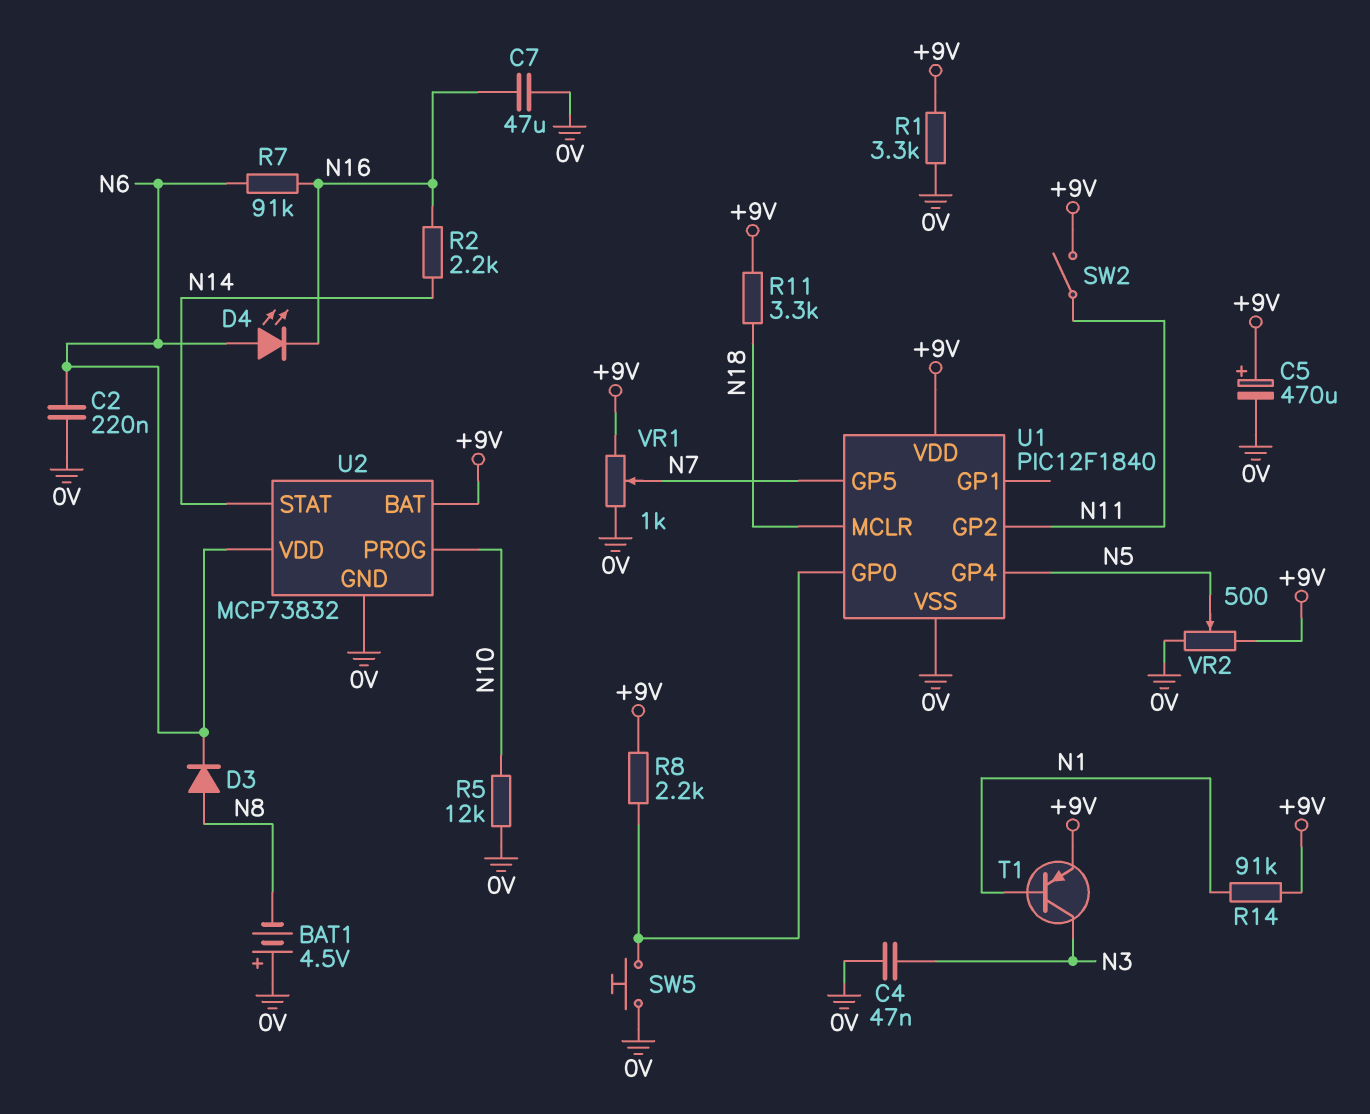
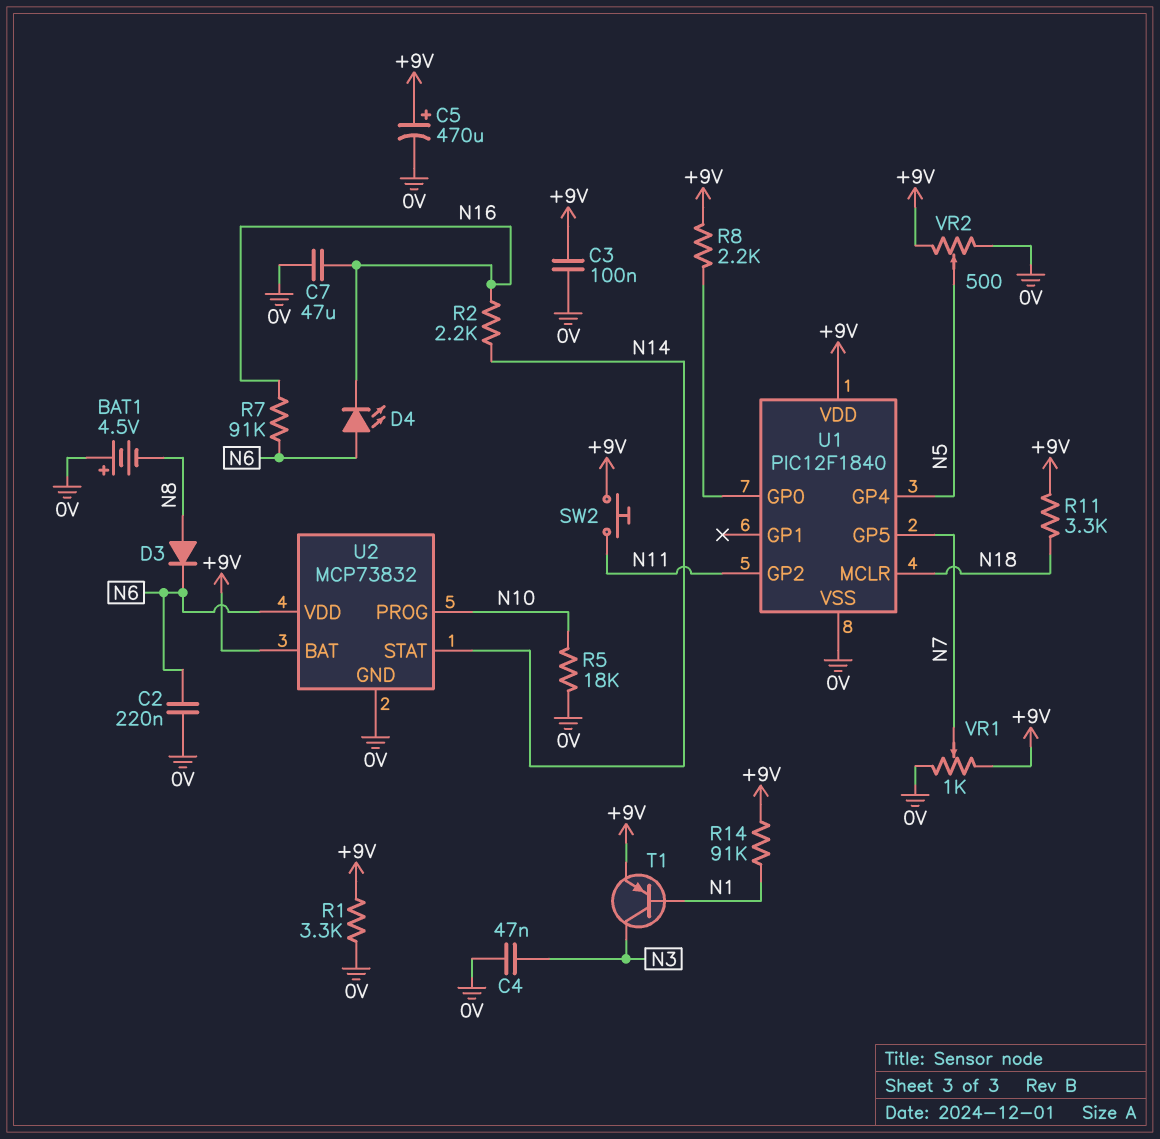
C3: none -> 100nF (+9V, 0V)
R5: 12k (0V, N10) -> 18k (0V, N10)
SW2: switch (+9V, N11) -> button (+9V, N11)
SW5: button (0V, U1/GP0) -> none

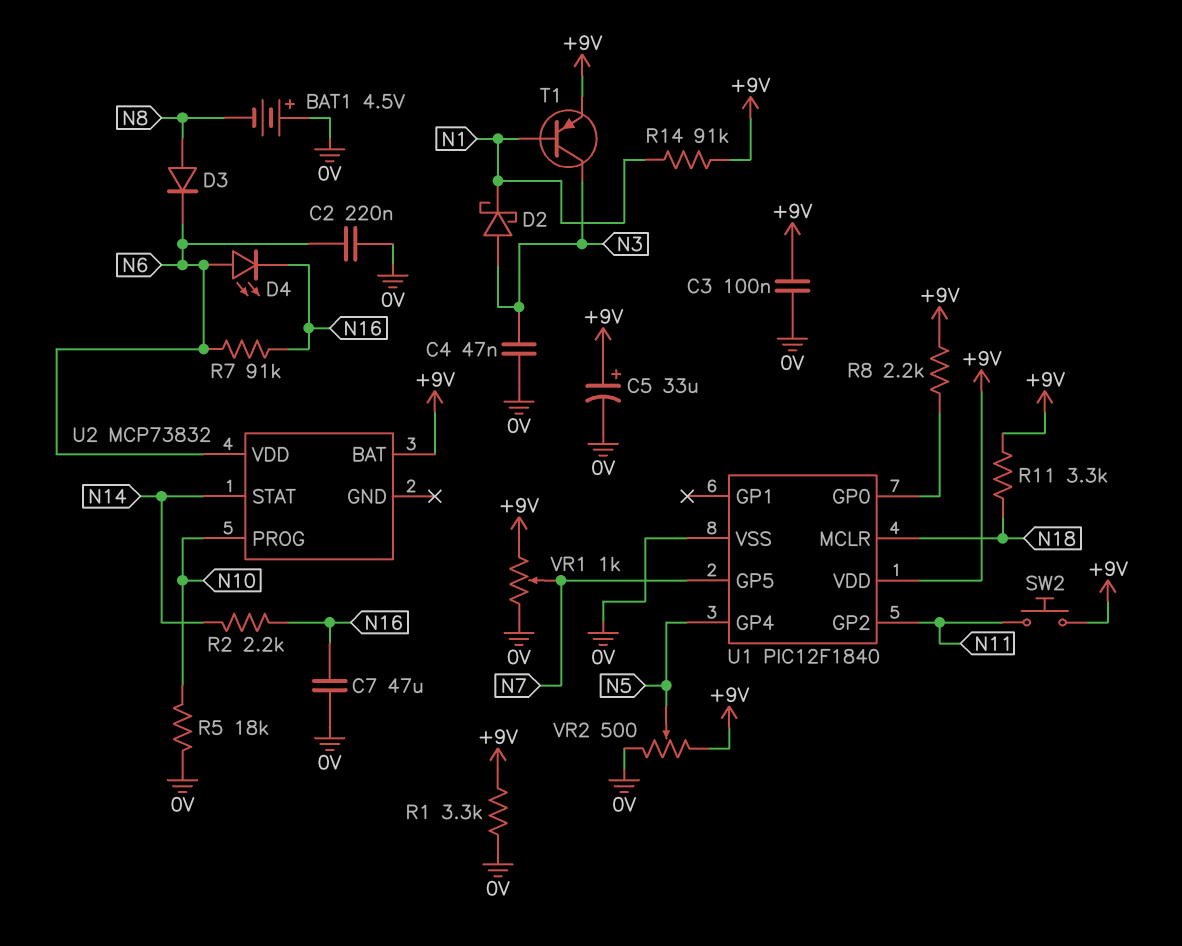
C5: 470uF (plus +9V, minus 0V) -> 33uF (plus +9V, minus 0V)
D2: none -> schottky (A N3, K N1)
U2 pin GND: 0V -> none

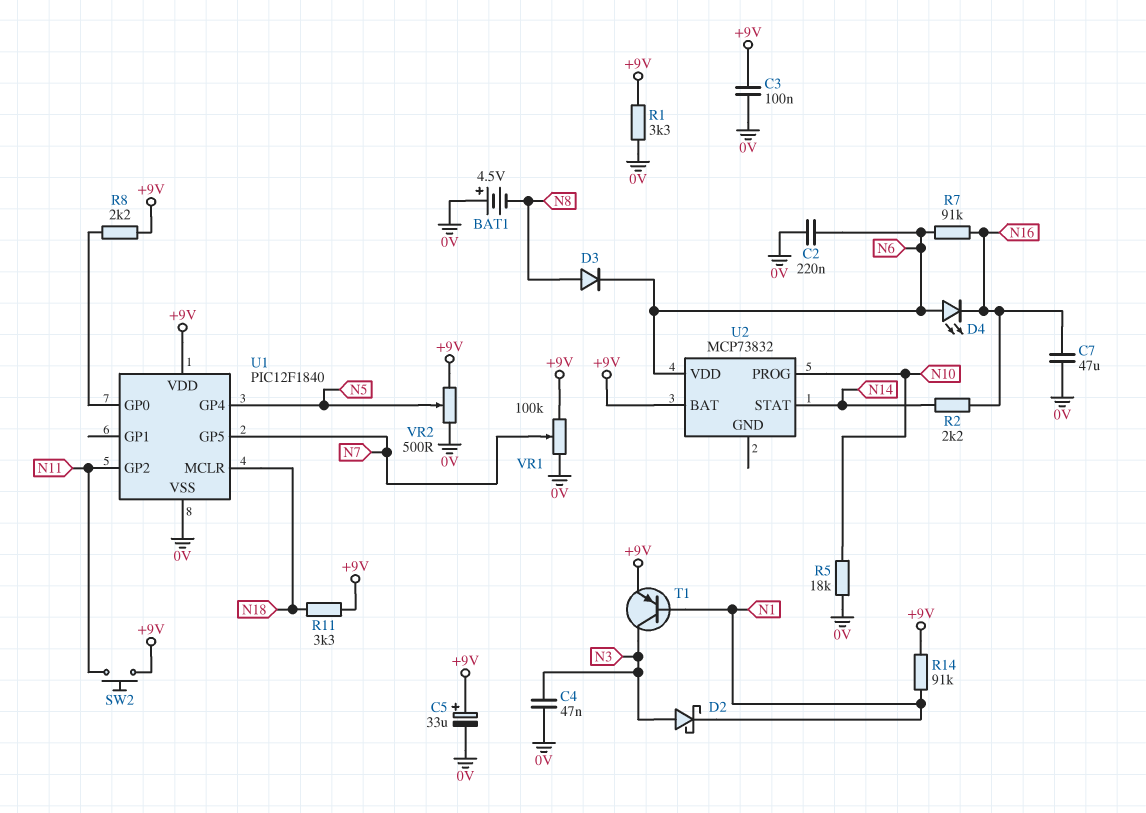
VR1: 1k (+9V, 0V, wiper N7) -> 100k (+9V, 0V, wiper N7)

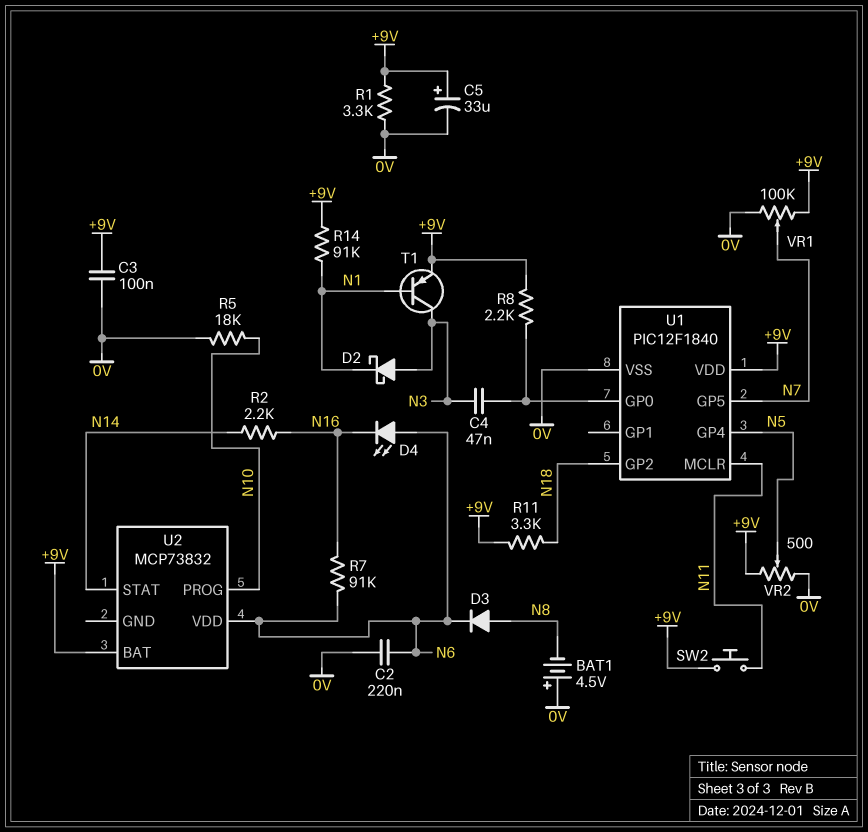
C4: 47nF (0V, N3) -> 47nF (N3, U1/GP0)
C7: 47uF (0V, N16) -> none
U1 pin GP2: N11 -> N18
U1 pin MCLR: N18 -> N11

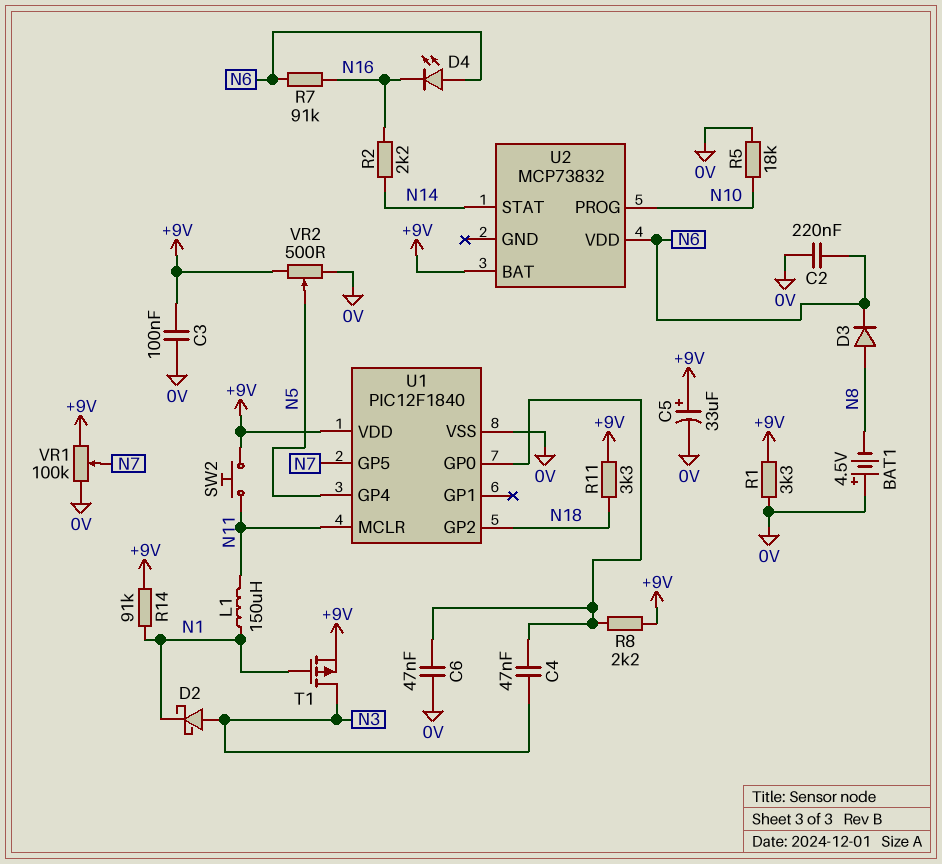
C6: none -> 47nF (0V, U1/GP0)
L1: none -> 150uH (N1, N11)
T1: PNP (B N1, C N3, E +9V) -> PMOS (G N1, D N3, S +9V)

